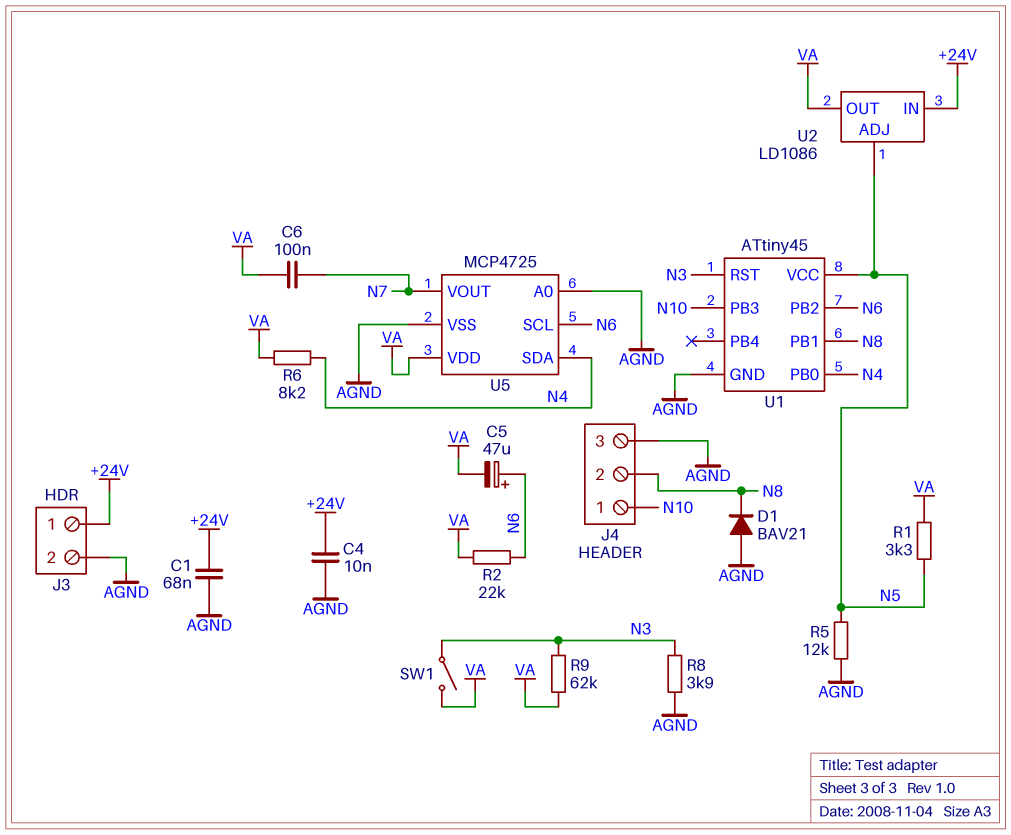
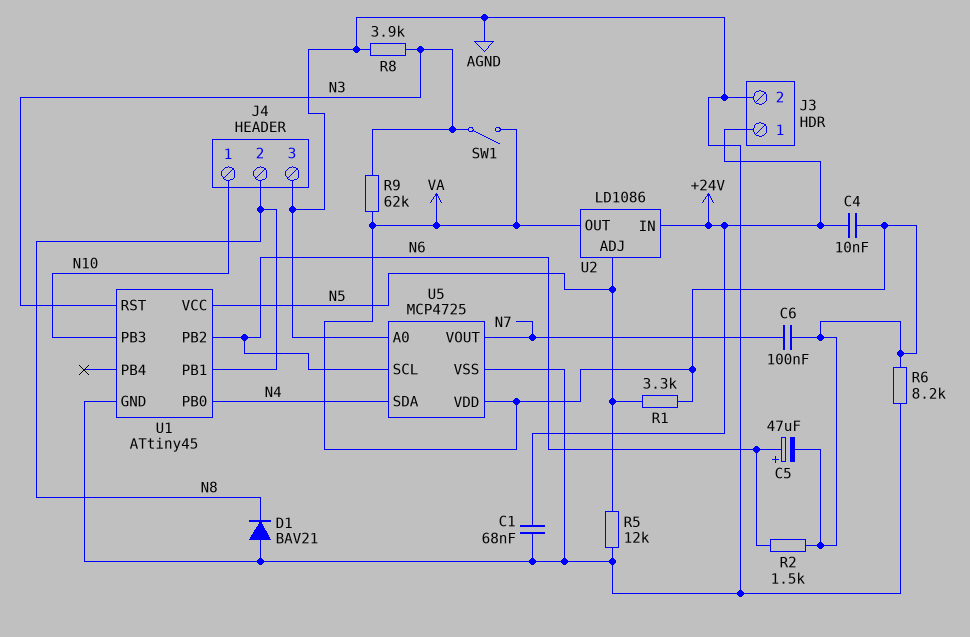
C4: 10nF (+24V, AGND) -> 10nF (+24V, VA)
R2: 22k (N6, VA) -> 1.5k (N6, VA)
R6: 8.2k (N4, VA) -> 8.2k (AGND, VA)

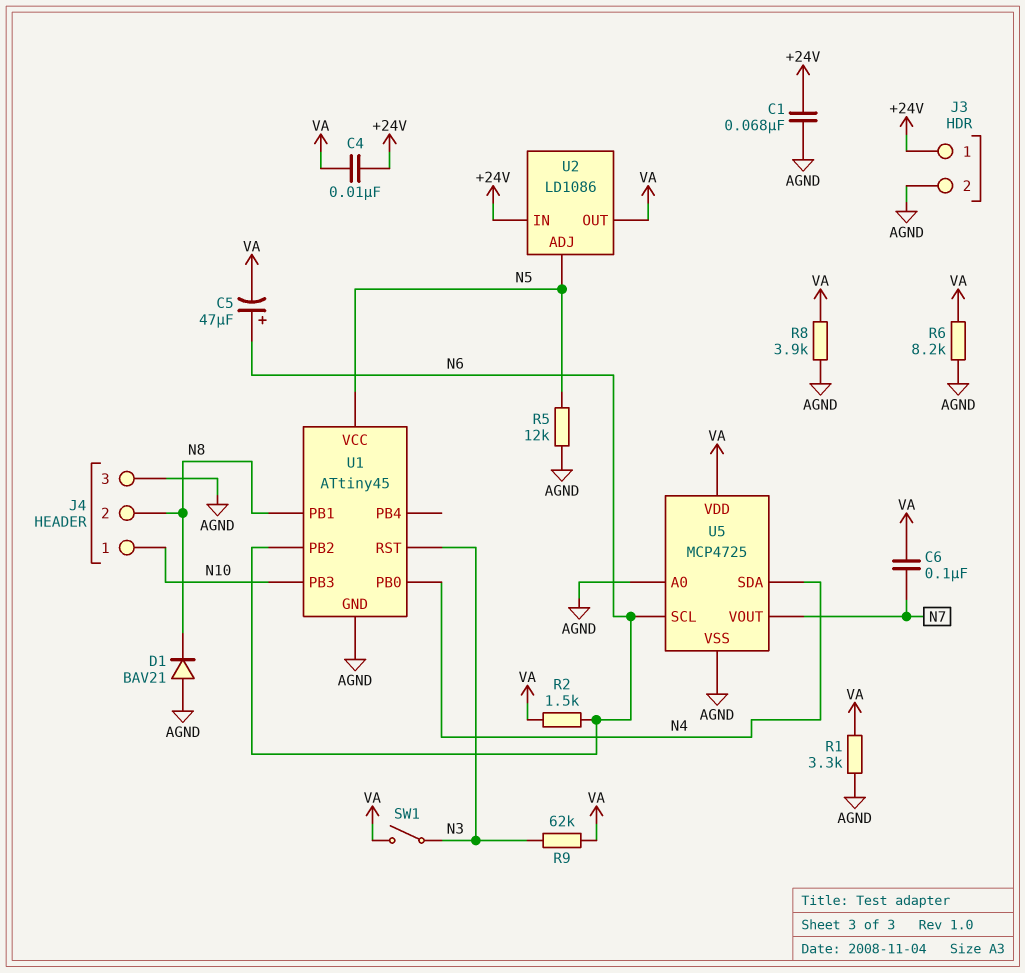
R1: 3.3k (N5, VA) -> 3.3k (AGND, VA)
R8: 3.9k (AGND, N3) -> 3.9k (AGND, VA)

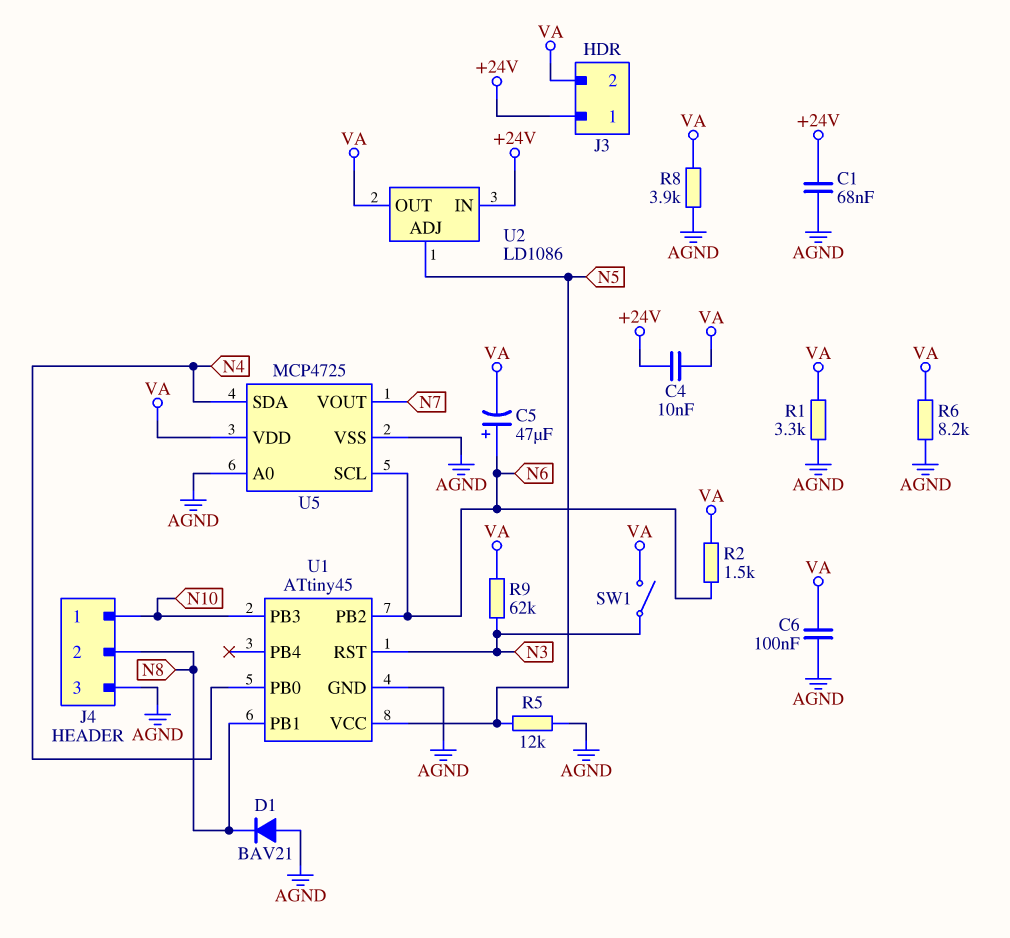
C6: 100nF (N7, VA) -> 100nF (AGND, VA)
J3 pin 2: AGND -> VA

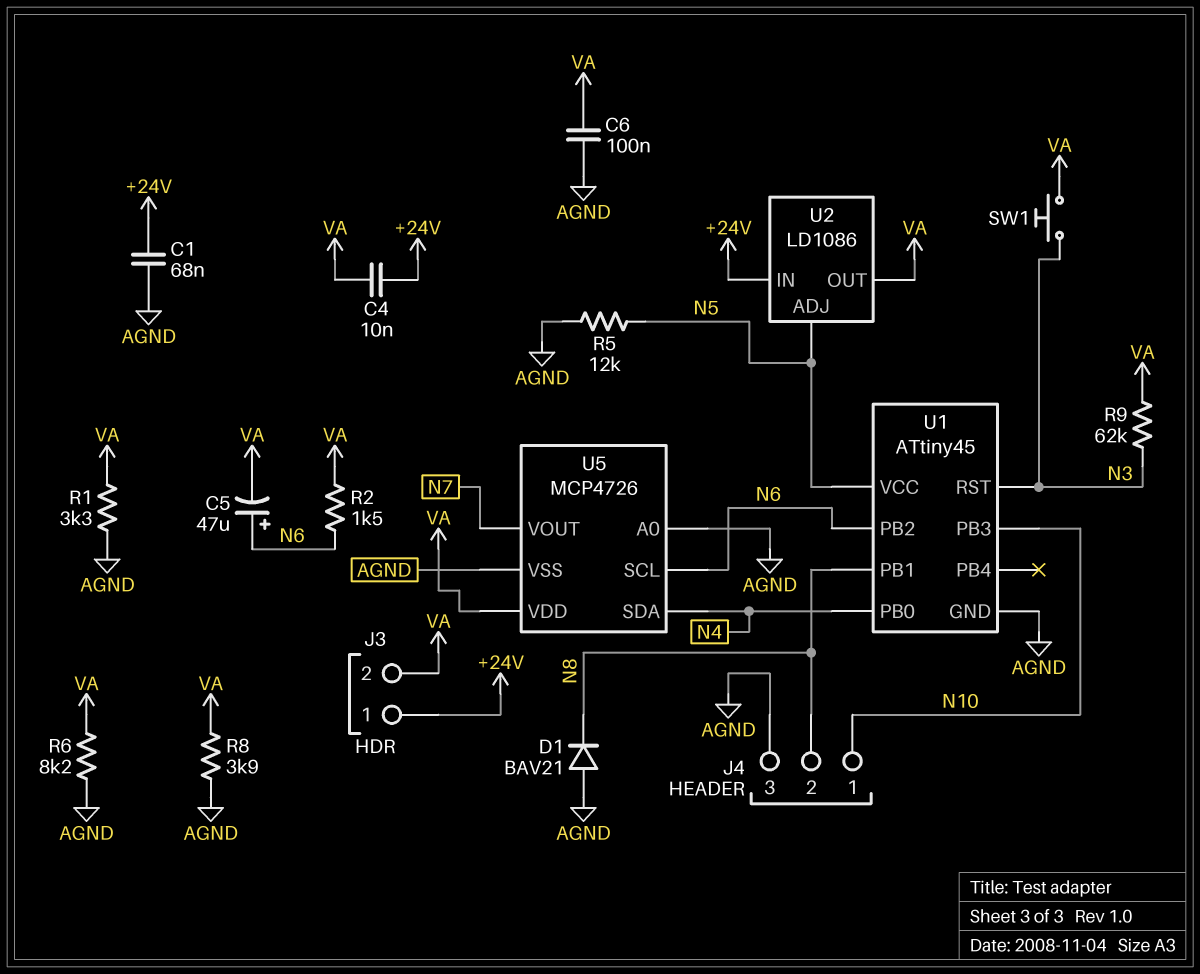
SW1: switch (N3, VA) -> button (N3, VA)
U5: MCP4725 -> MCP4726

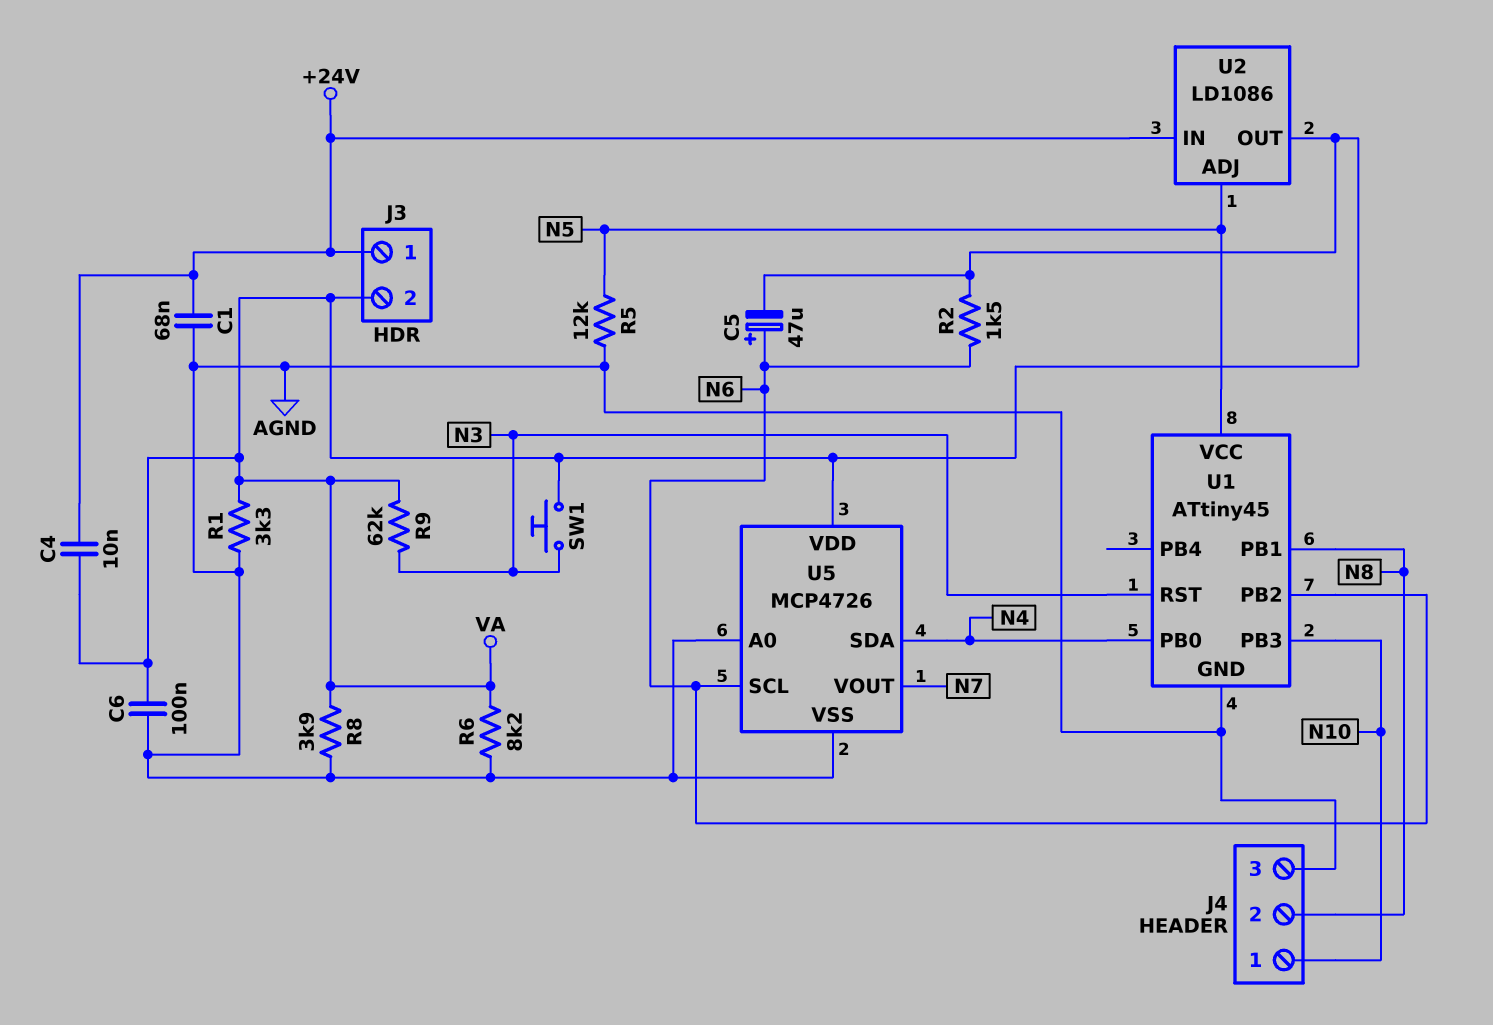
D1: diode BAV21 (A AGND, K N8) -> none

